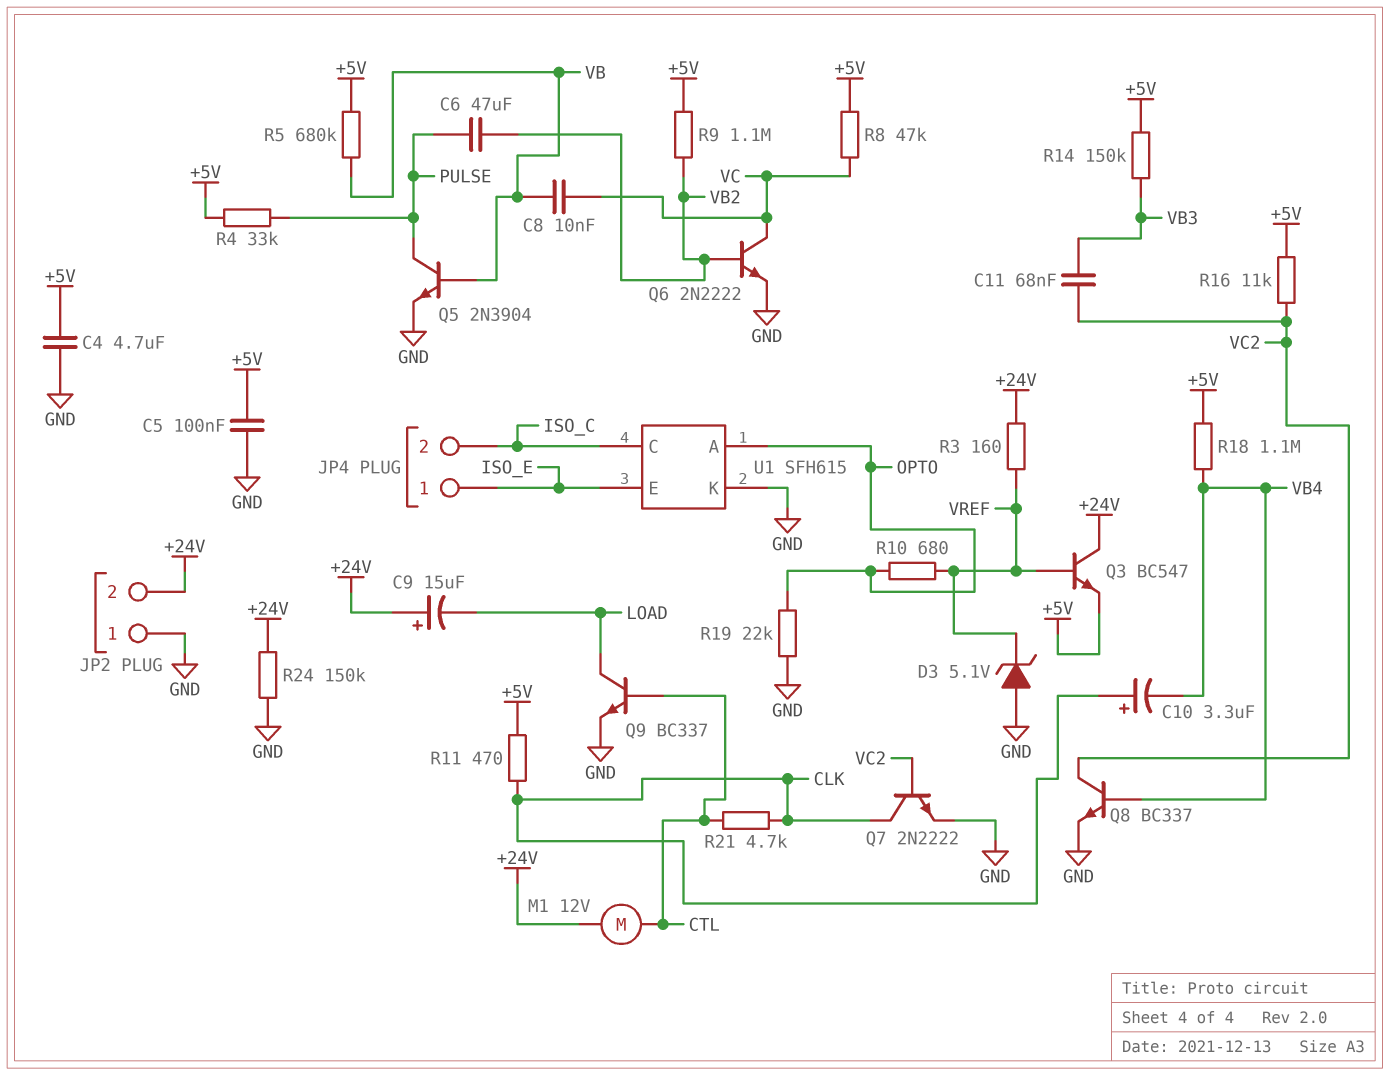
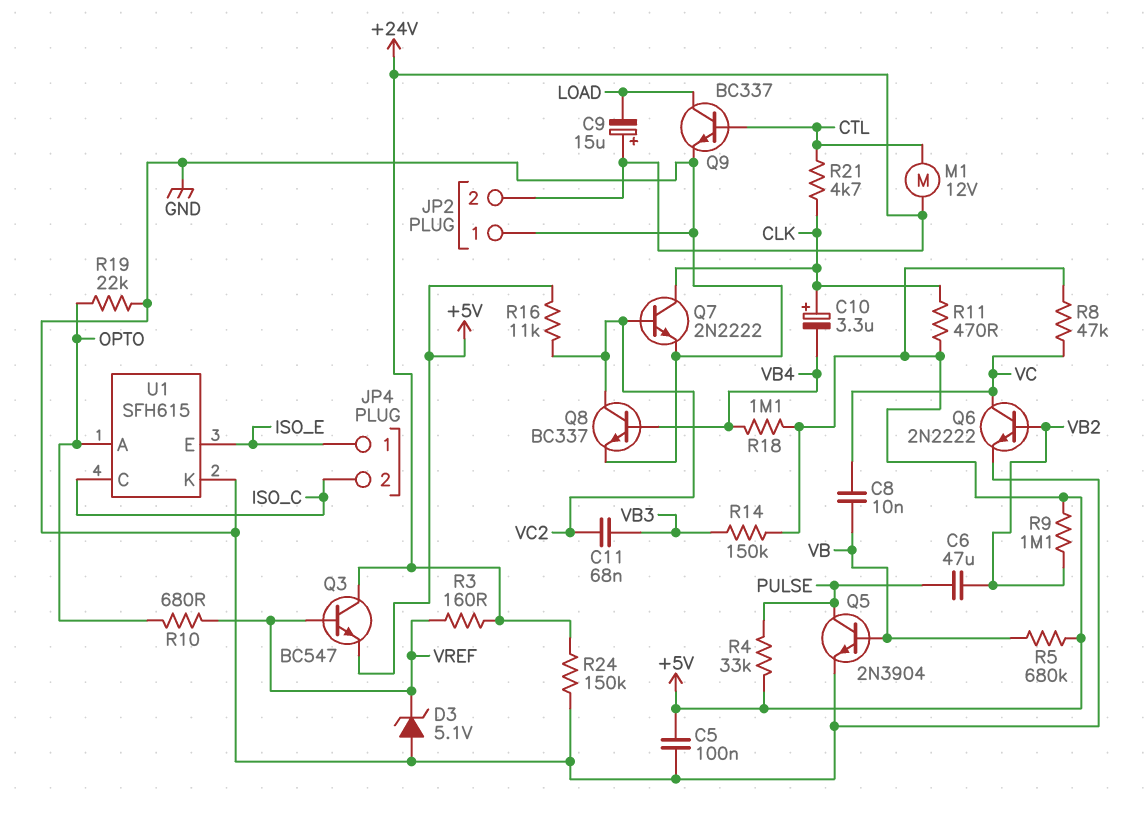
C4: 4.7uF (+5V, GND) -> none

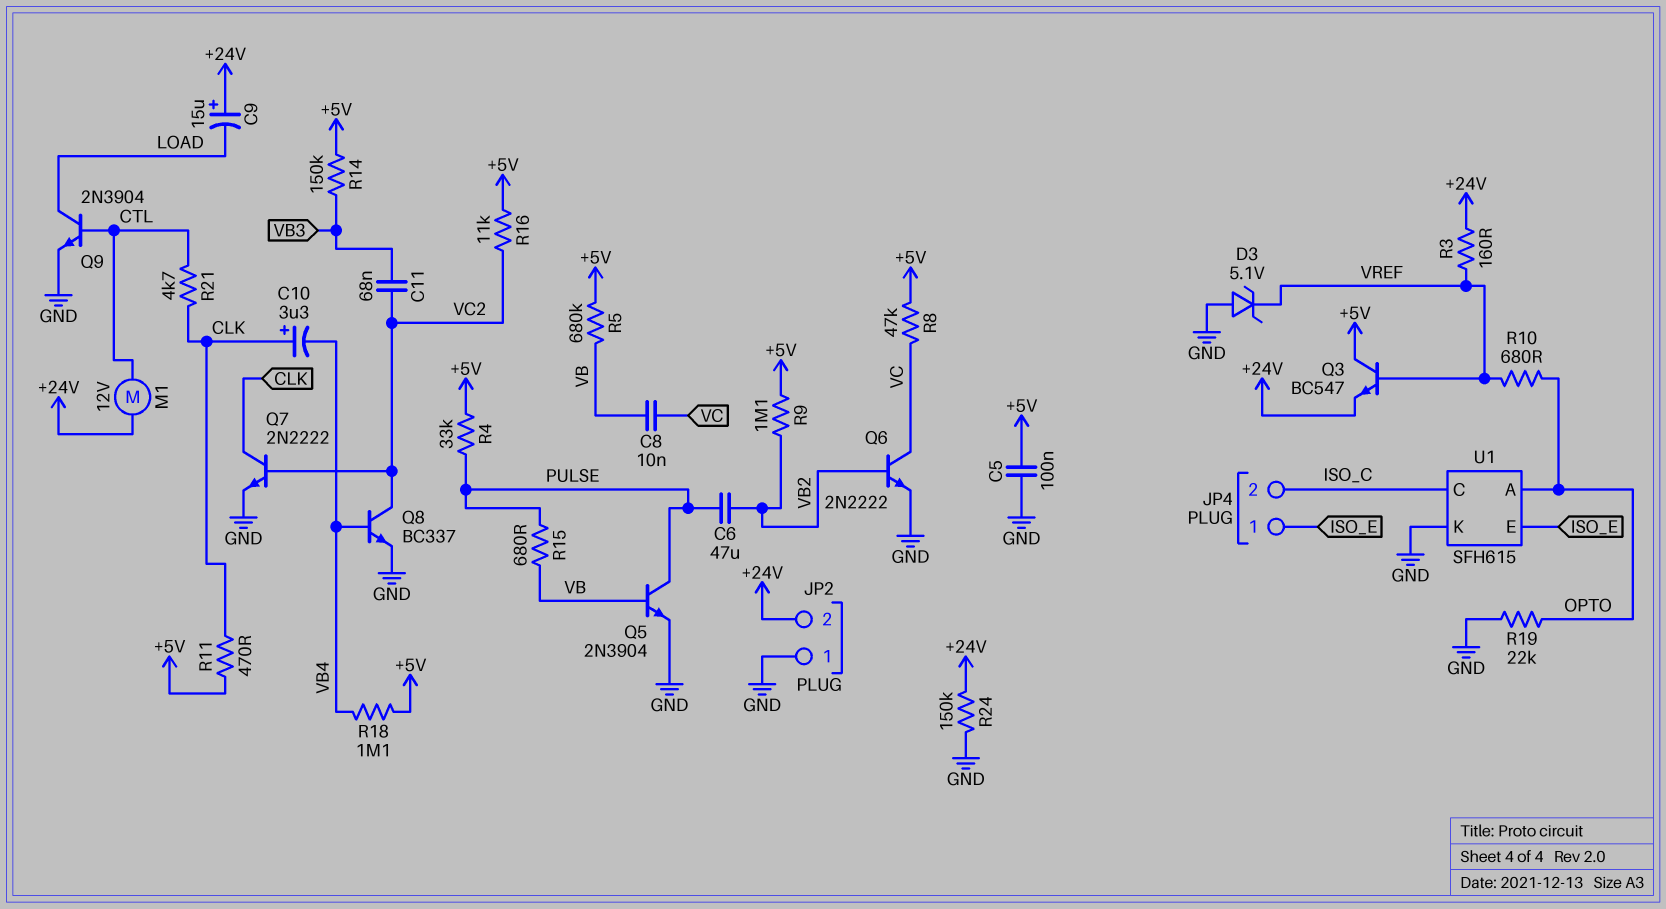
Q3: NPN BC547 (B VREF, C +24V, E +5V) -> NPN BC547 (B VREF, C +5V, E +24V)
Q9: NPN BC337 (B CTL, C LOAD, E GND) -> NPN 2N3904 (B CTL, C LOAD, E GND)
R15: none -> 680 (PULSE, VB)

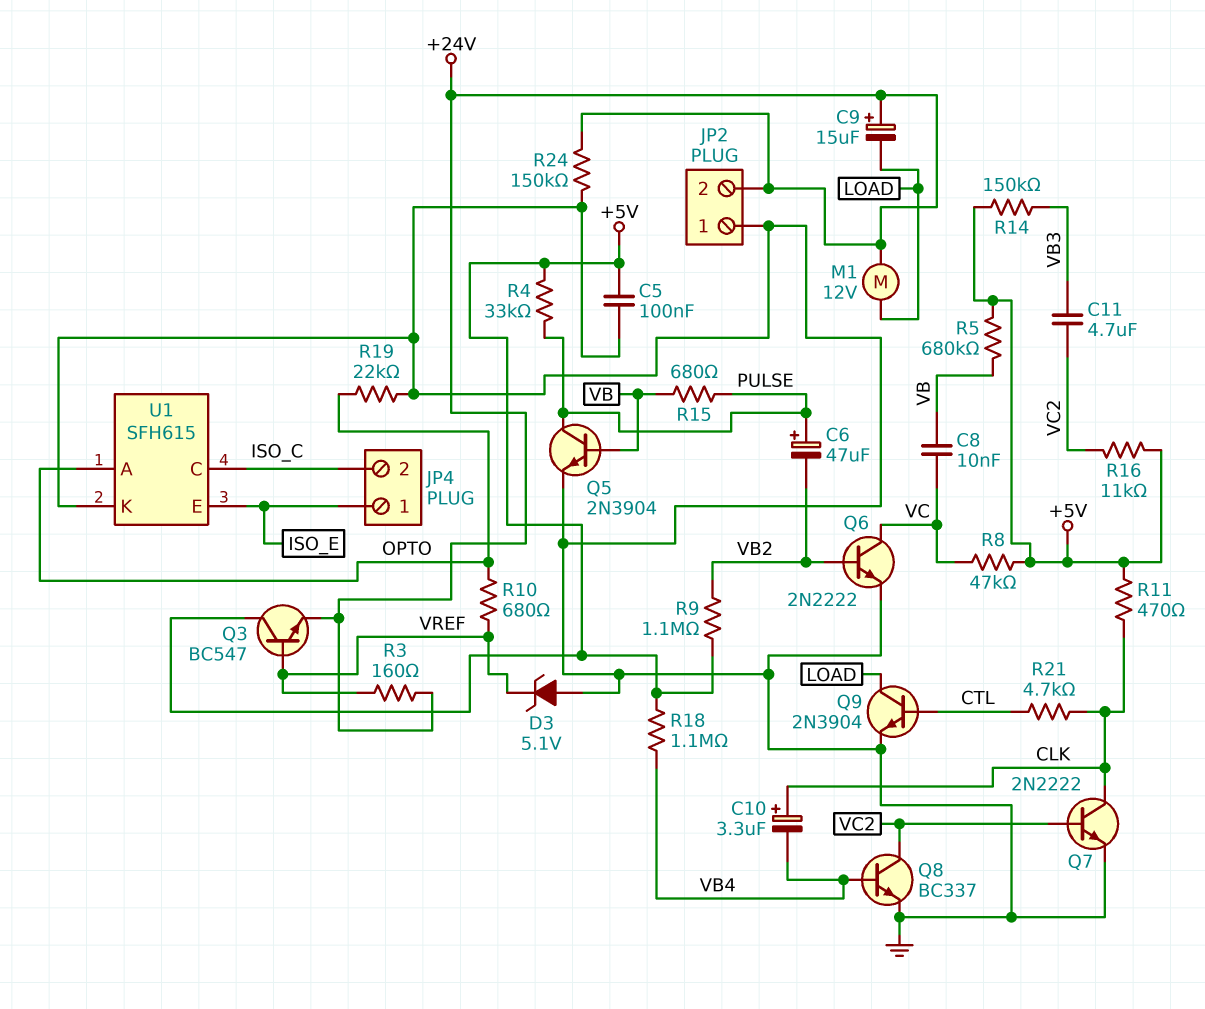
C6: 47uF (PULSE, VB2) -> 47uF (plus PULSE, minus VB2)
C11: 68nF (VB3, VC2) -> 4.7uF (VB3, VC2)
M1: motor 12V (+24V, CTL) -> motor 12V (+24V, LOAD)

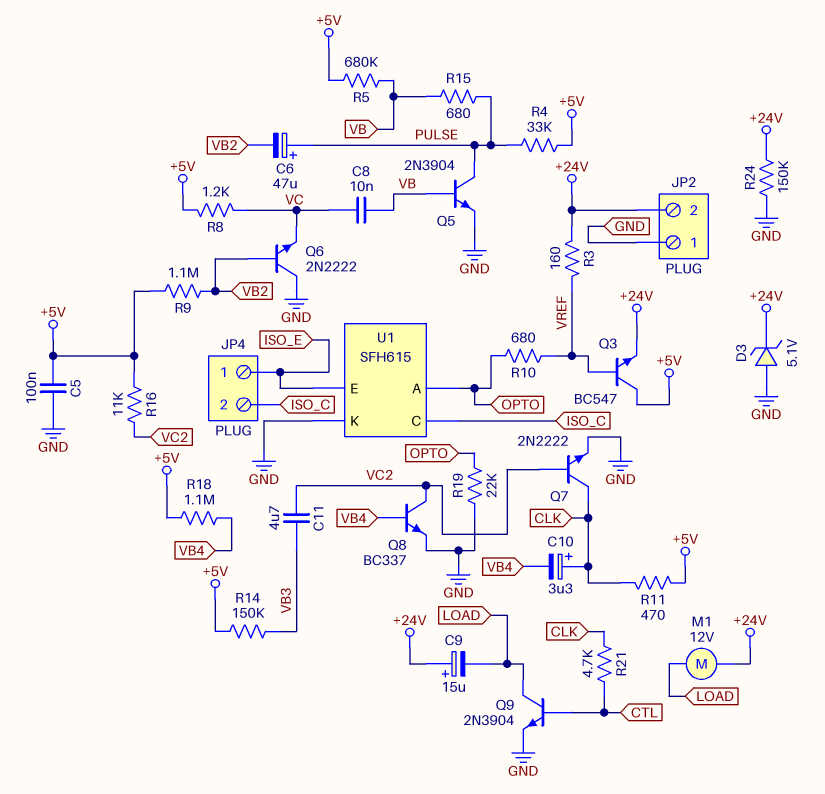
D3: zener 5.1V (A GND, K VREF) -> zener 5.1V (A GND, K +24V)
Q6: NPN 2N2222 (B VB2, C VC, E GND) -> NPN 2N2222 (B VB2, C GND, E VC)
R8: 47k (+5V, VC) -> 1.2k (+5V, VC)

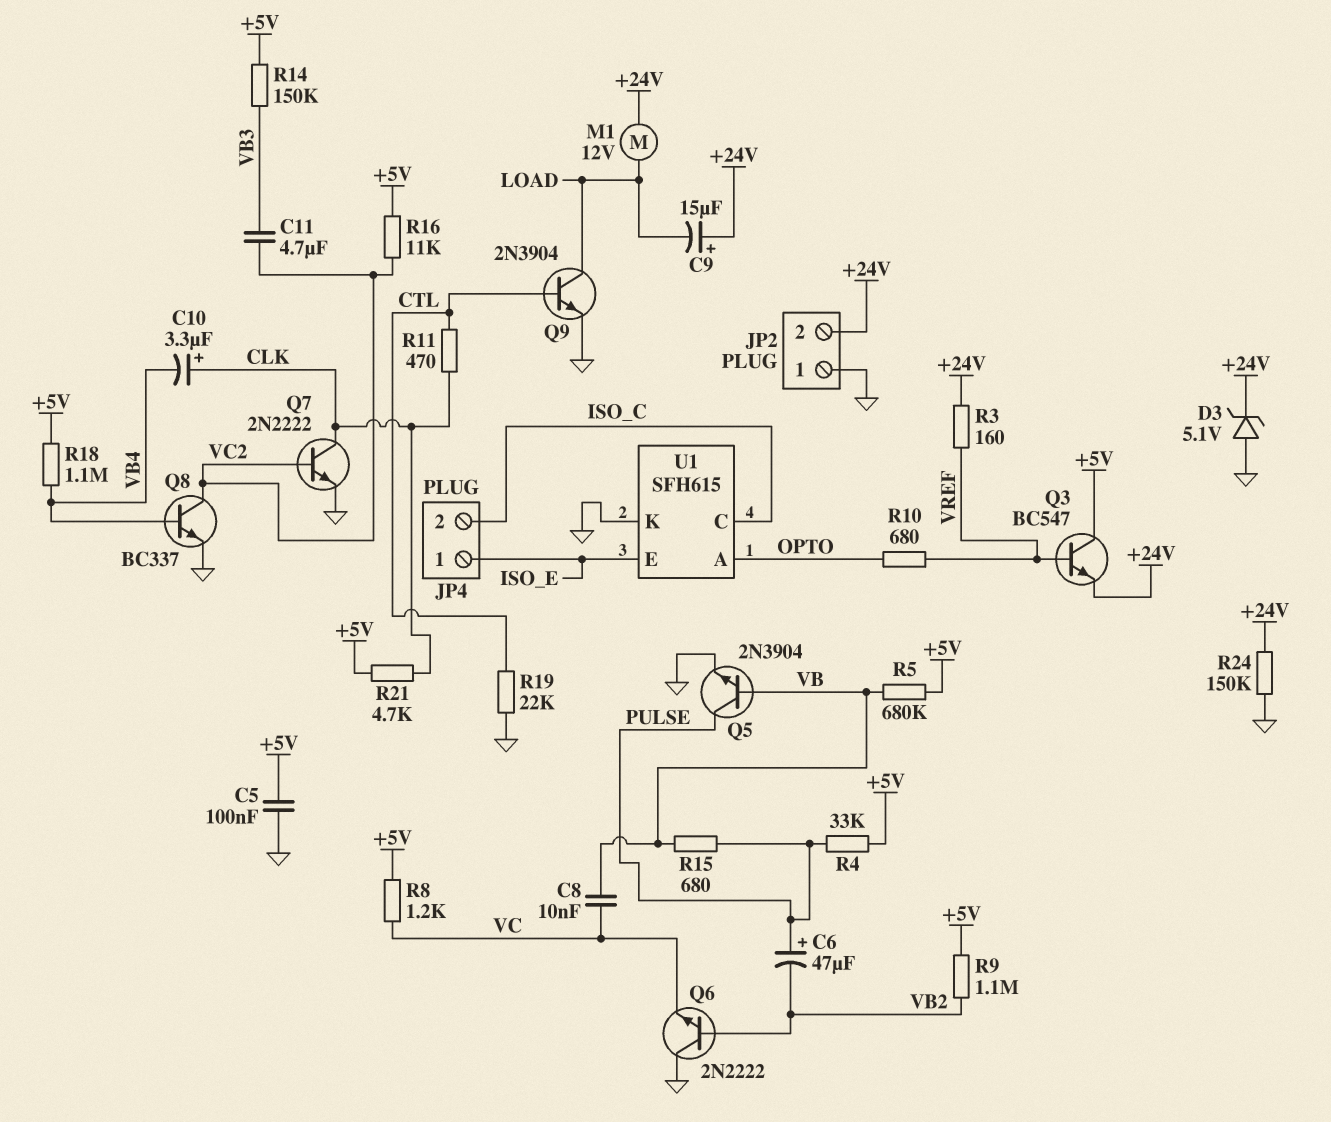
R11: 470 (+5V, CLK) -> 470 (CLK, CTL)
R19: 22k (GND, OPTO) -> 22k (CTL, GND)
R21: 4.7k (CLK, CTL) -> 4.7k (+5V, CLK)

